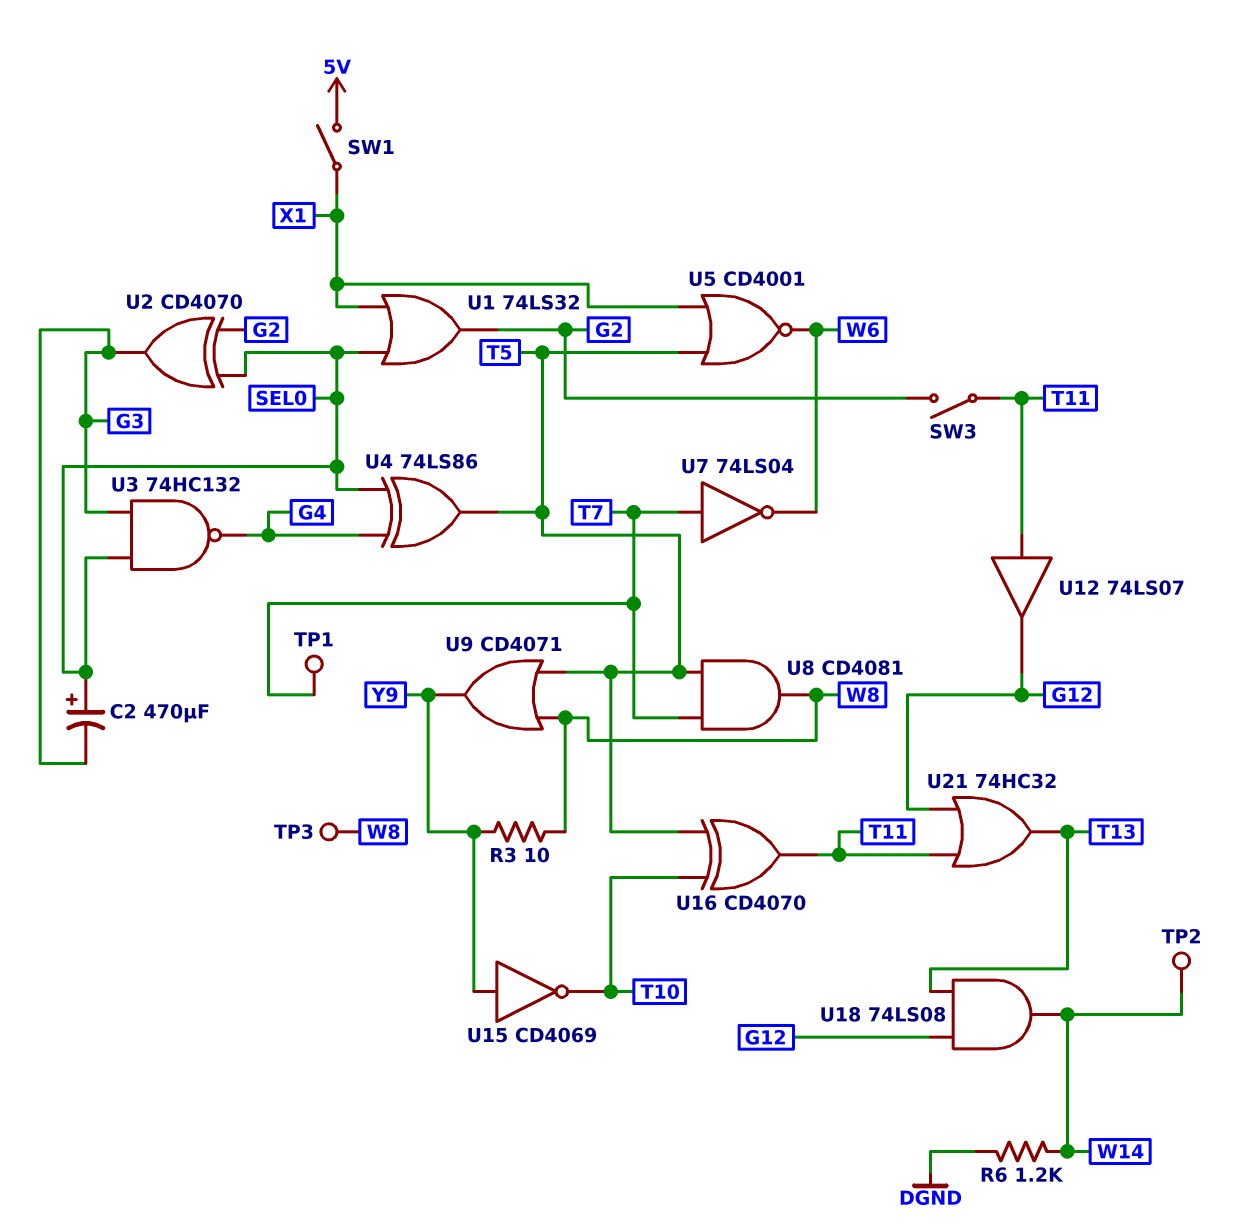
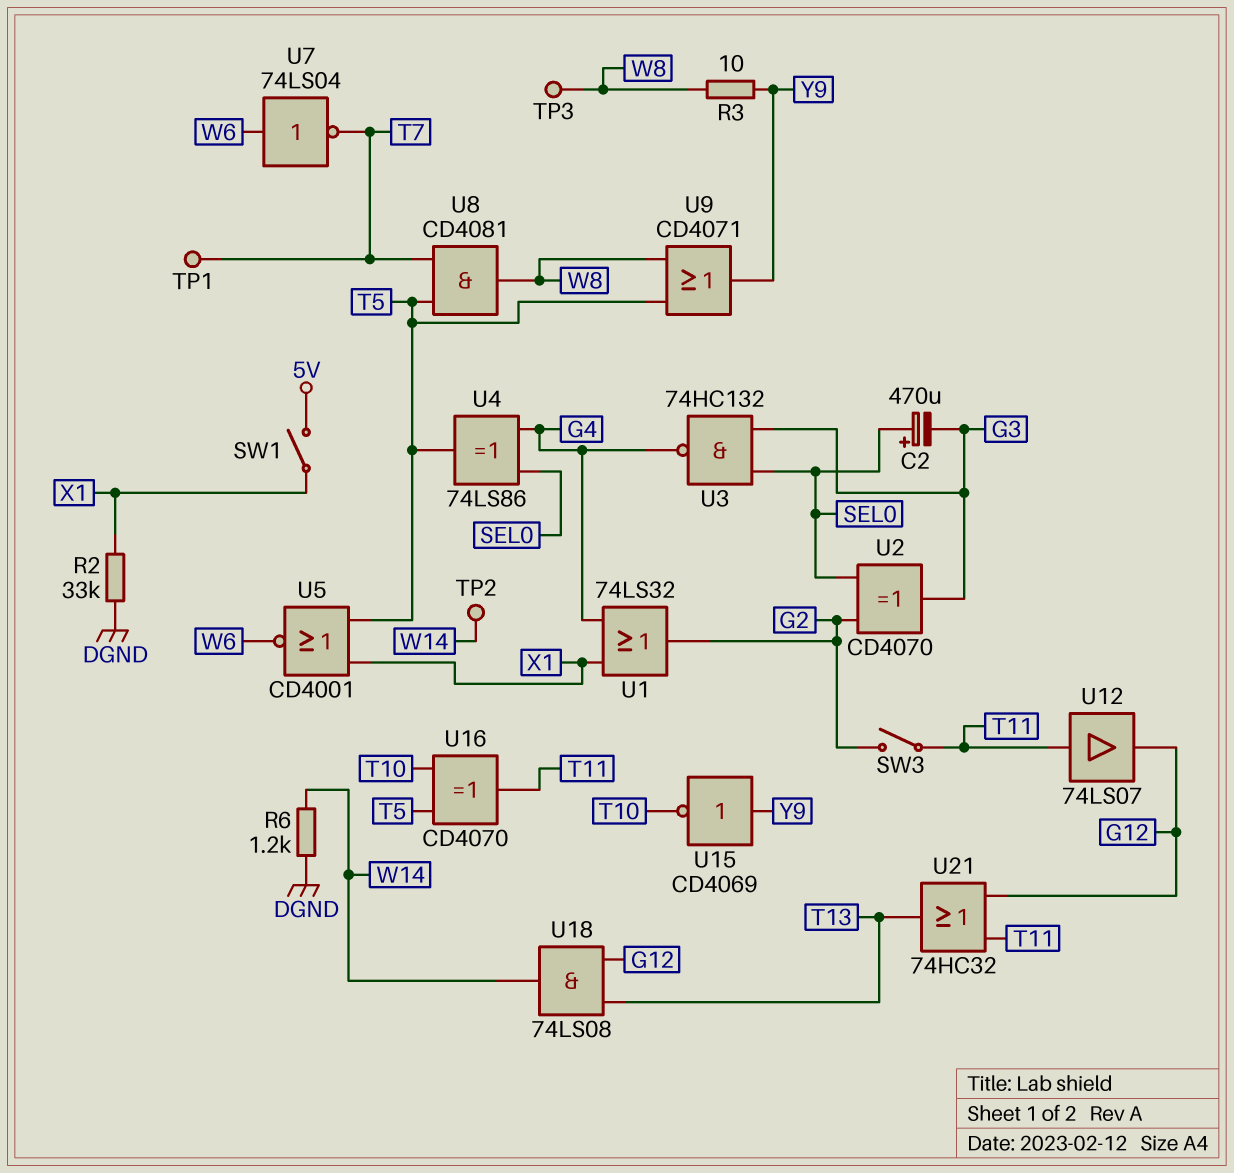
R2: none -> 33k (DGND, X1)
U1: OR 74LS32 (in SEL0, in X1, out G2) -> OR 74LS32 (in G4, in X1, out G2)
U7: NOT 74LS04 (in T7, out W6) -> NOT 74LS04 (in W6, out T7)

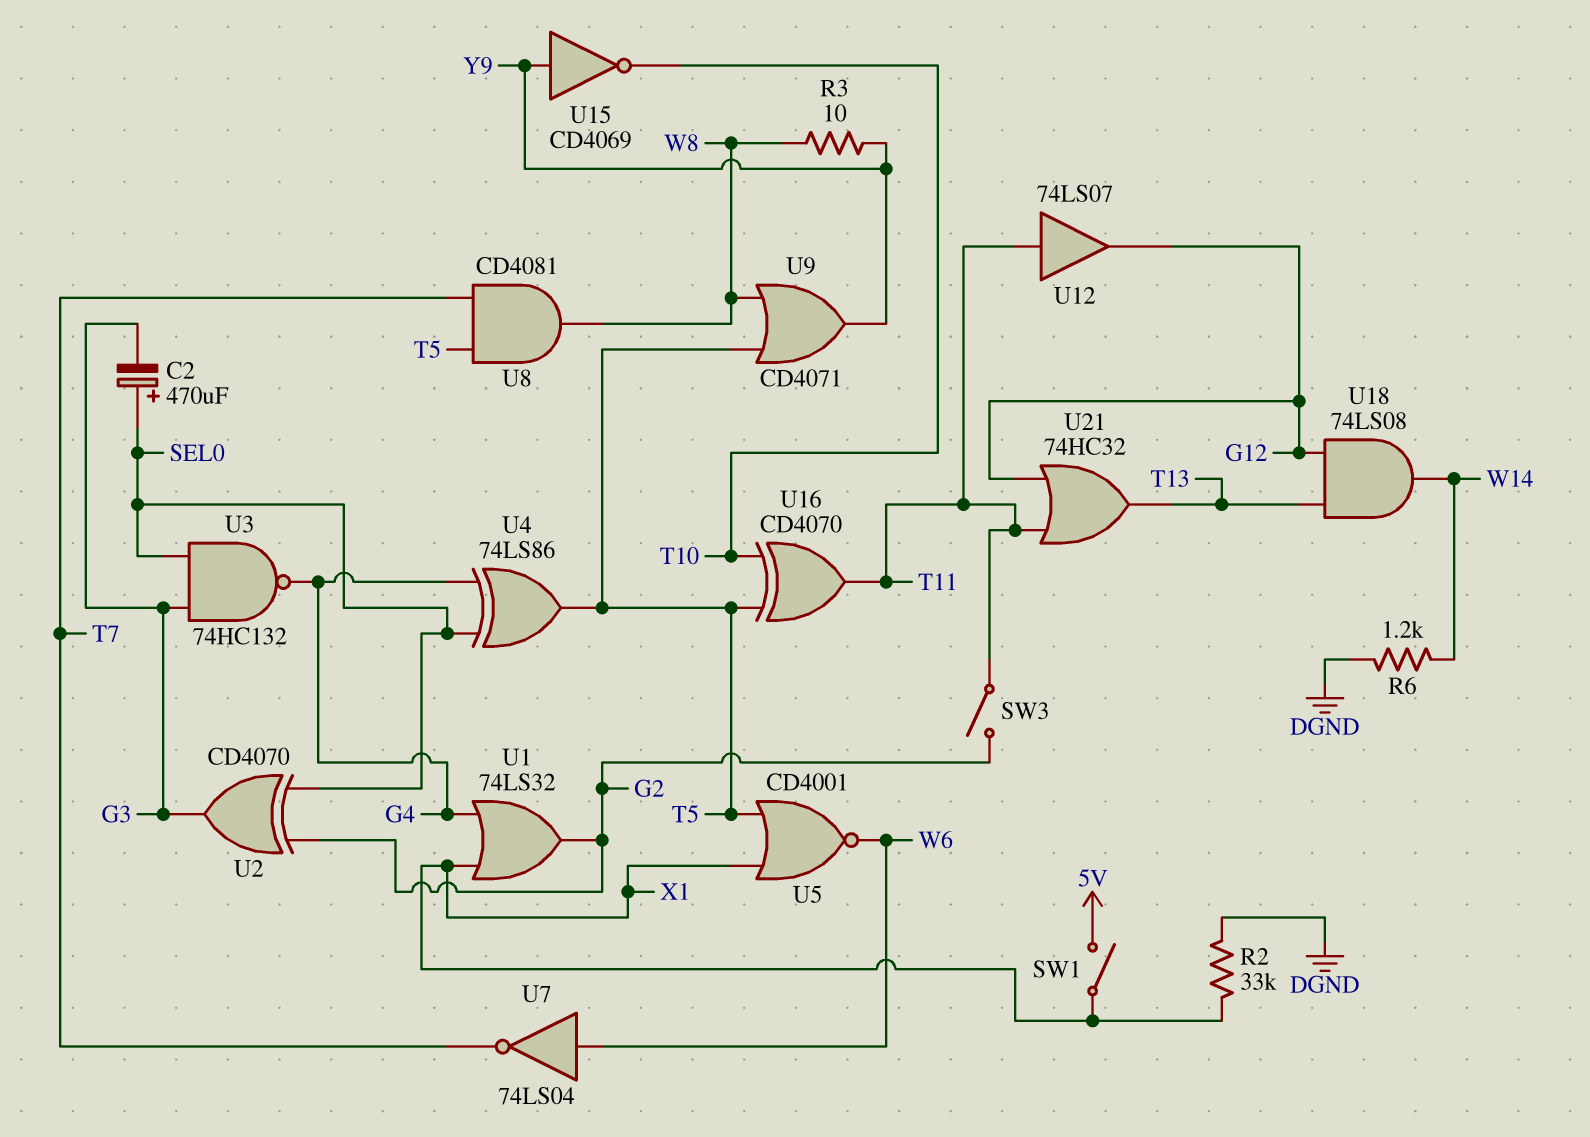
TP1: test point (T7) -> none
TP2: test point (W14) -> none
TP3: test point (W8) -> none

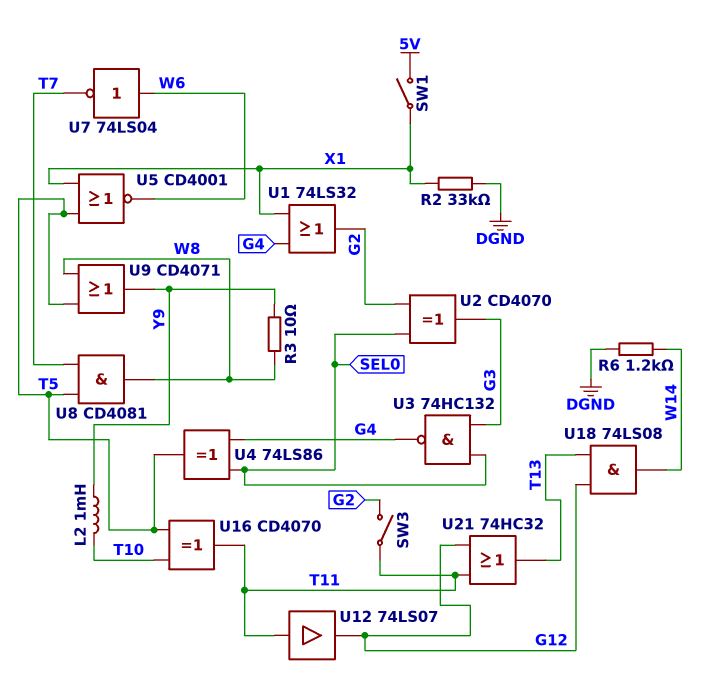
C2: 470uF (plus SEL0, minus G3) -> none
L2: none -> 1mH (T10, Y9)
U15: NOT CD4069 (in Y9, out T10) -> none

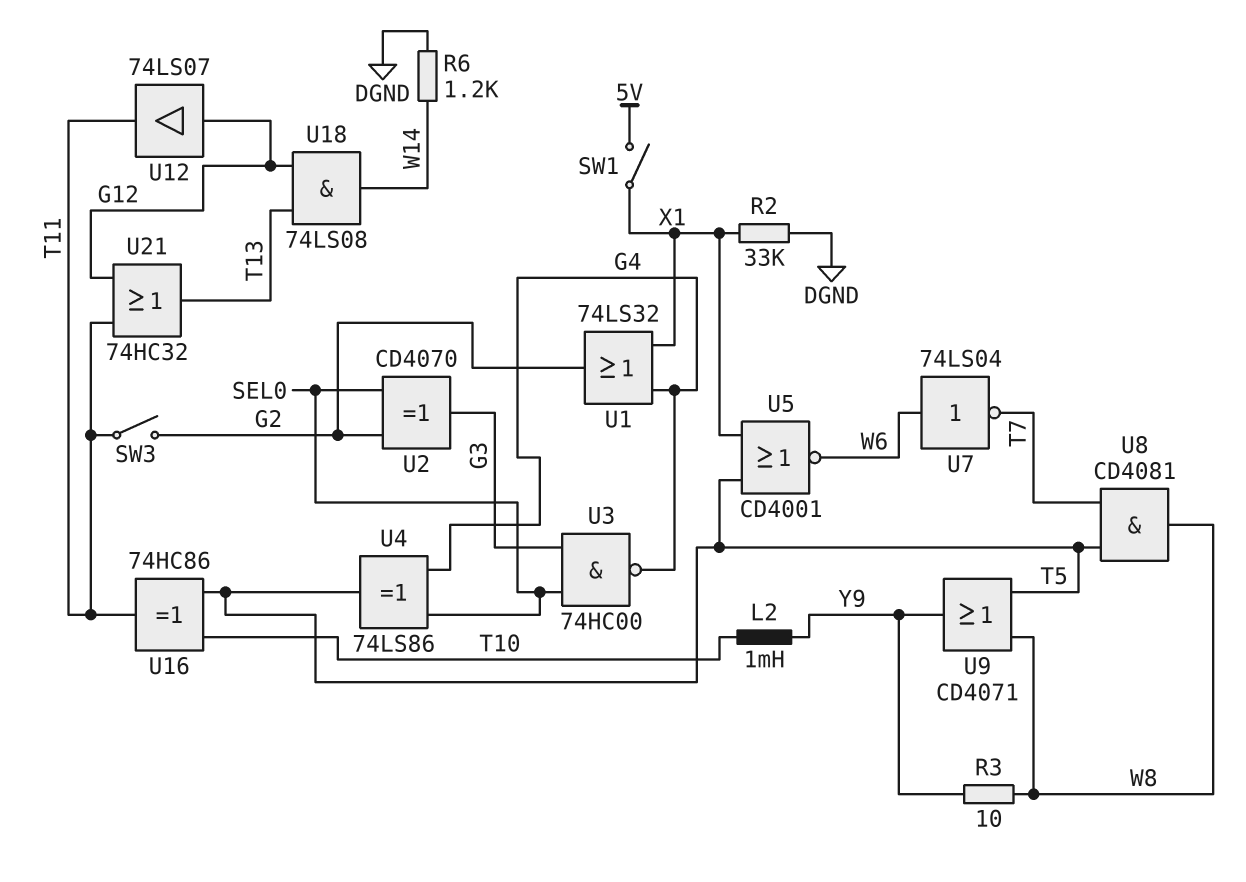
U3: NAND 74HC132 (in G3, in SEL0, out G4) -> NAND 74HC00 (in G3, in SEL0, out G4)
U12: buffer 74LS07 (in T11, out G12) -> buffer 74LS07 (in G12, out T11)
U16: XOR CD4070 (in T5, in T10, out T11) -> XOR 74HC86 (in T5, in T10, out T11)

